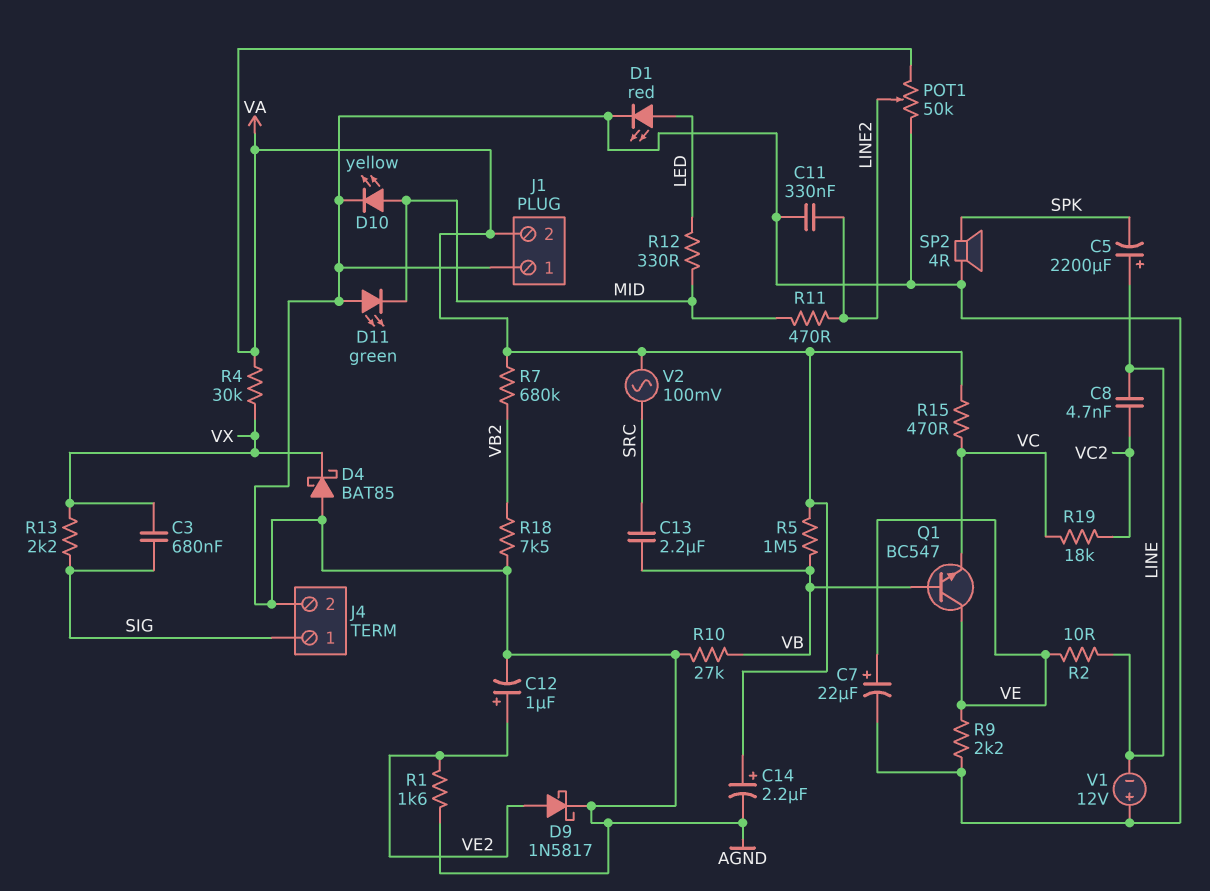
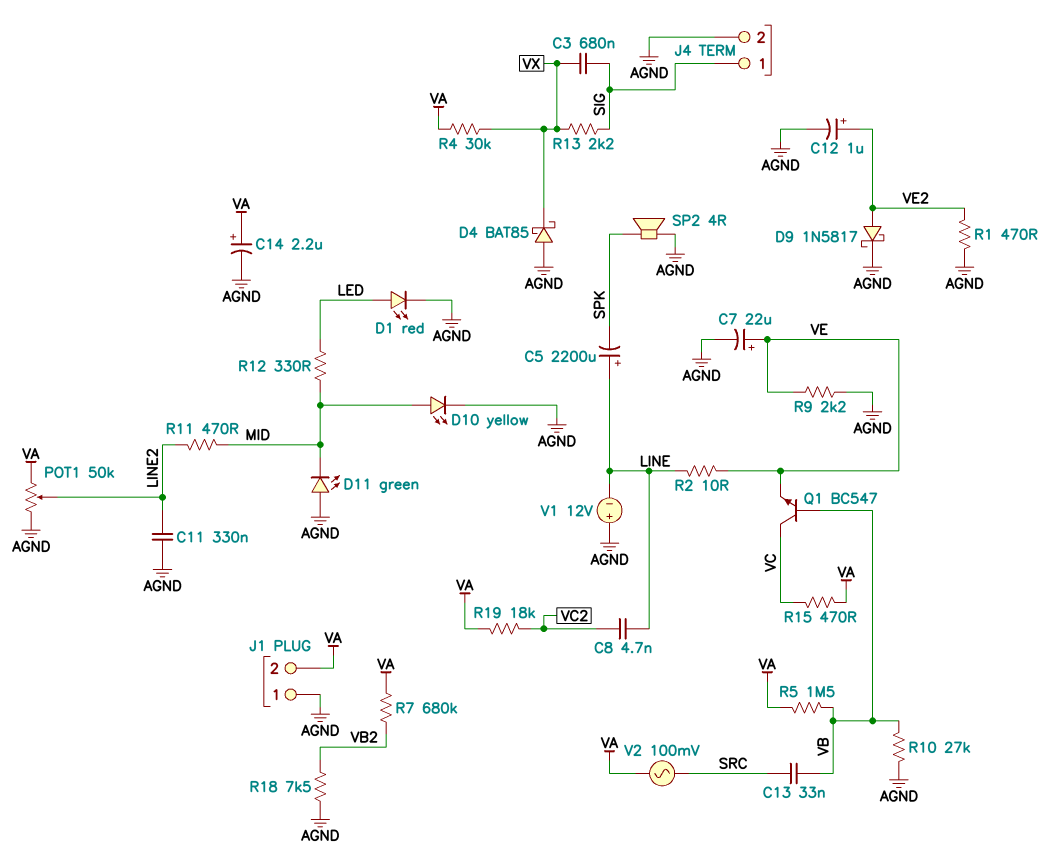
C13: 2.2uF (SRC, VB) -> 33nF (SRC, VB)
Q1: NPN BC547 (B VB, C VE, E VC) -> NPN BC547 (B VB, C VC, E VE)
R1: 1.6k (AGND, VE2) -> 470 (AGND, VE2)
R19: 18k (VC, VC2) -> 18k (VA, VC2)

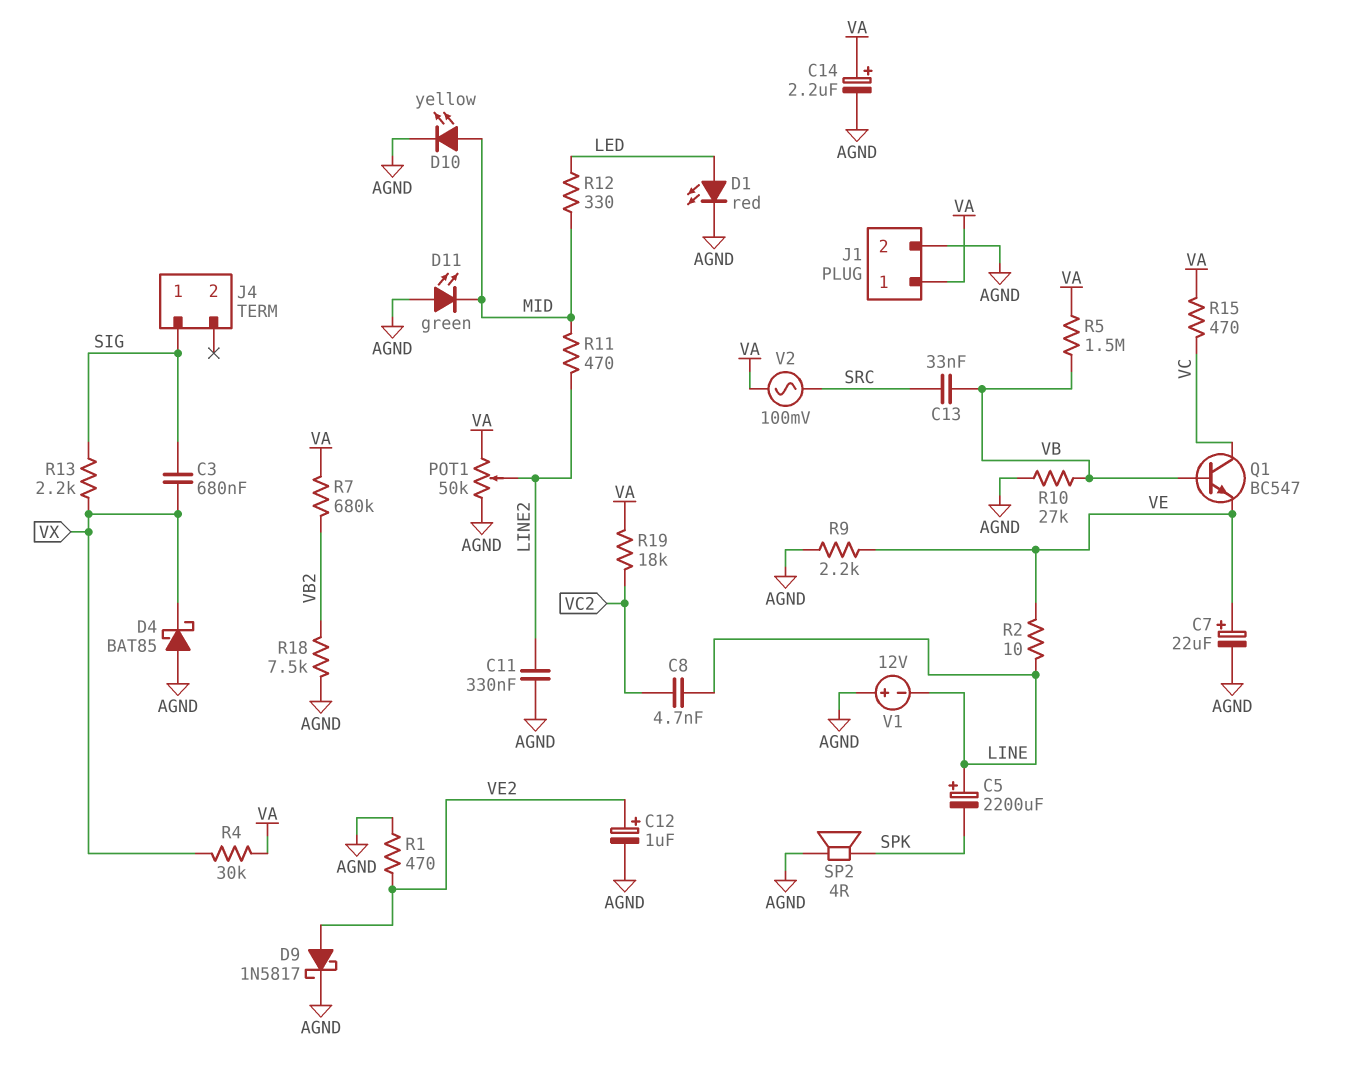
J1 pin 1: AGND -> VA
J1 pin 2: VA -> AGND
J4 pin 2: AGND -> none

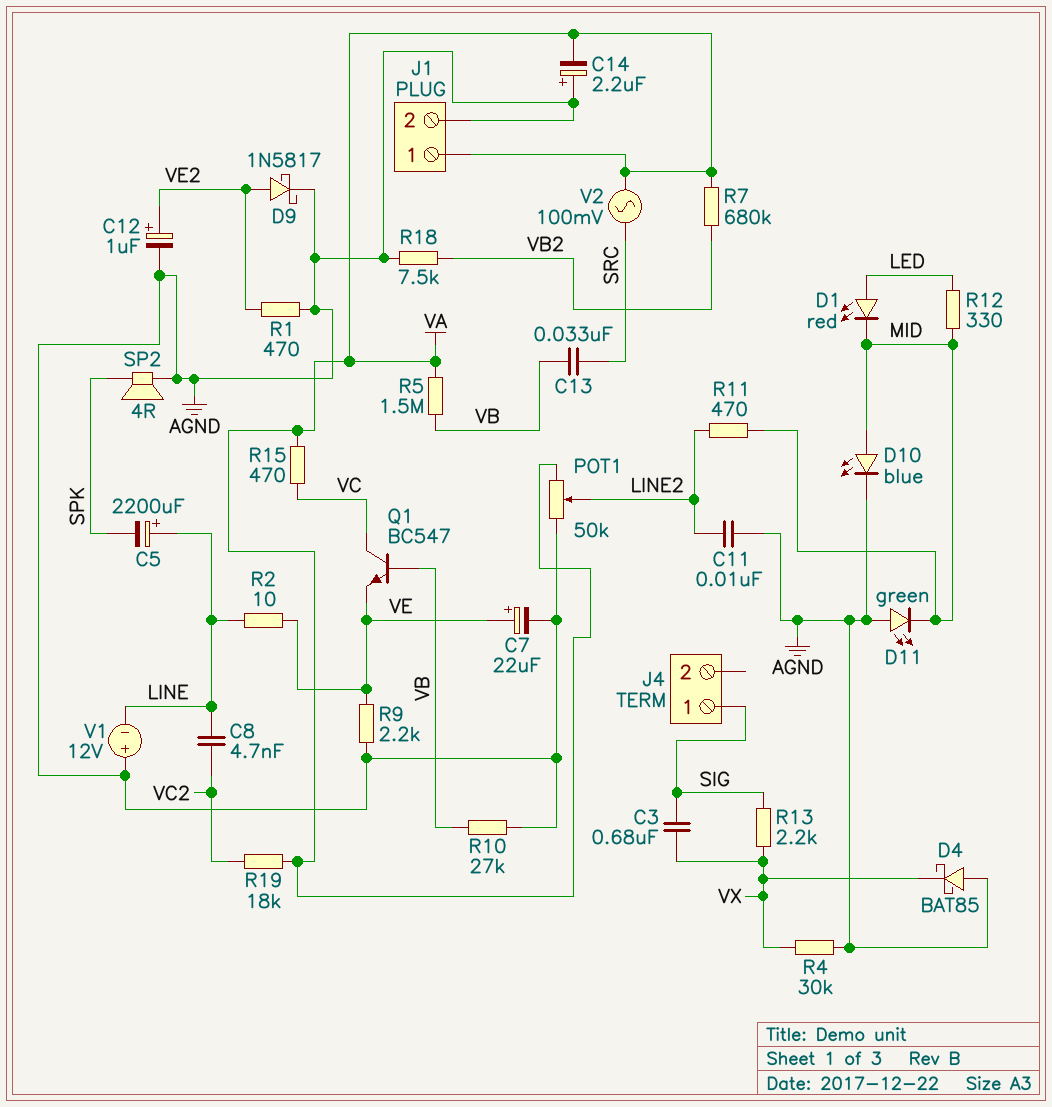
C11: 330nF (AGND, LINE2) -> 10nF (AGND, LINE2)
C14: 2.2uF (plus VA, minus AGND) -> 2.2uF (plus AGND, minus VA)
D1: LED red (A LED, K AGND) -> LED red (A LED, K MID)
D10: LED yellow (A MID, K AGND) -> LED blue (A MID, K AGND)
R4: 30k (VA, VX) -> 30k (AGND, VX)

